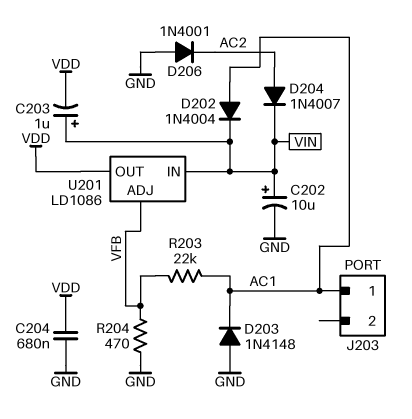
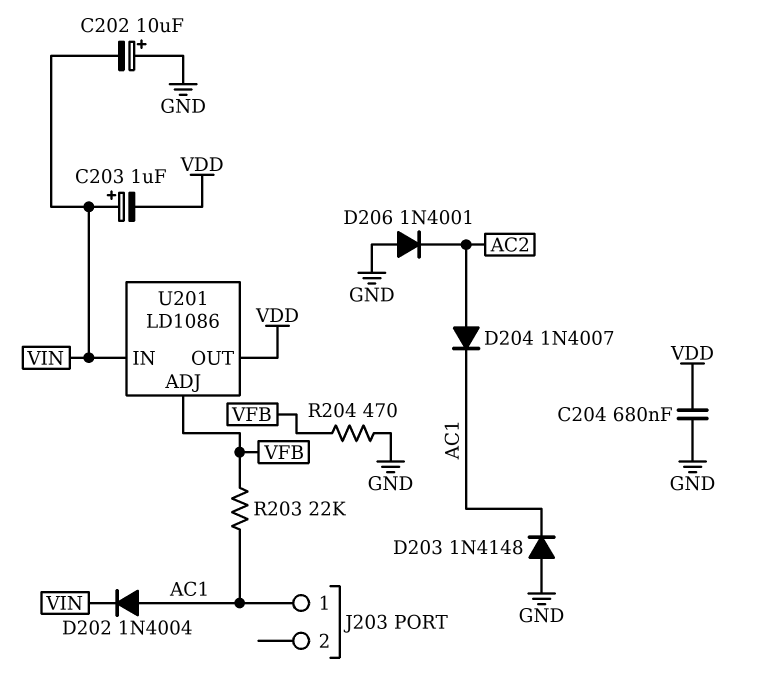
C202: 10uF (plus VIN, minus GND) -> 10uF (plus GND, minus VIN)
D204: diode 1N4007 (A AC2, K VIN) -> diode 1N4007 (A AC2, K AC1)

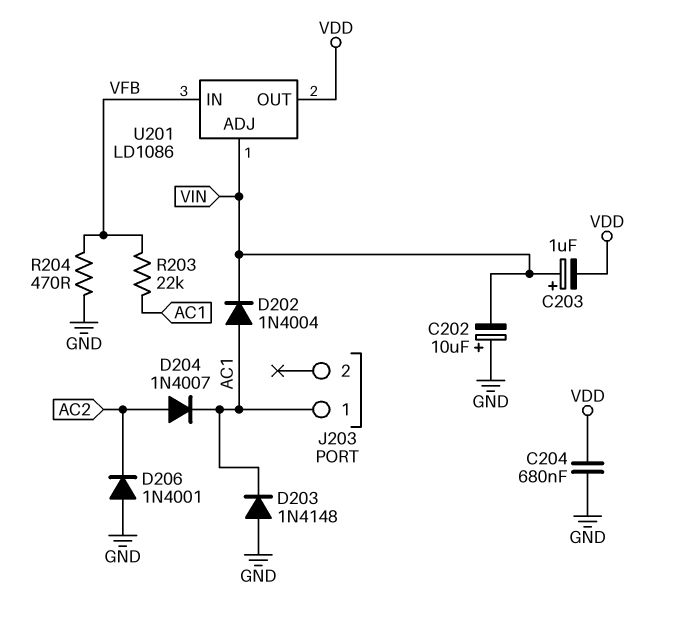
U201 pin ADJ: VFB -> VIN
U201 pin IN: VIN -> VFB

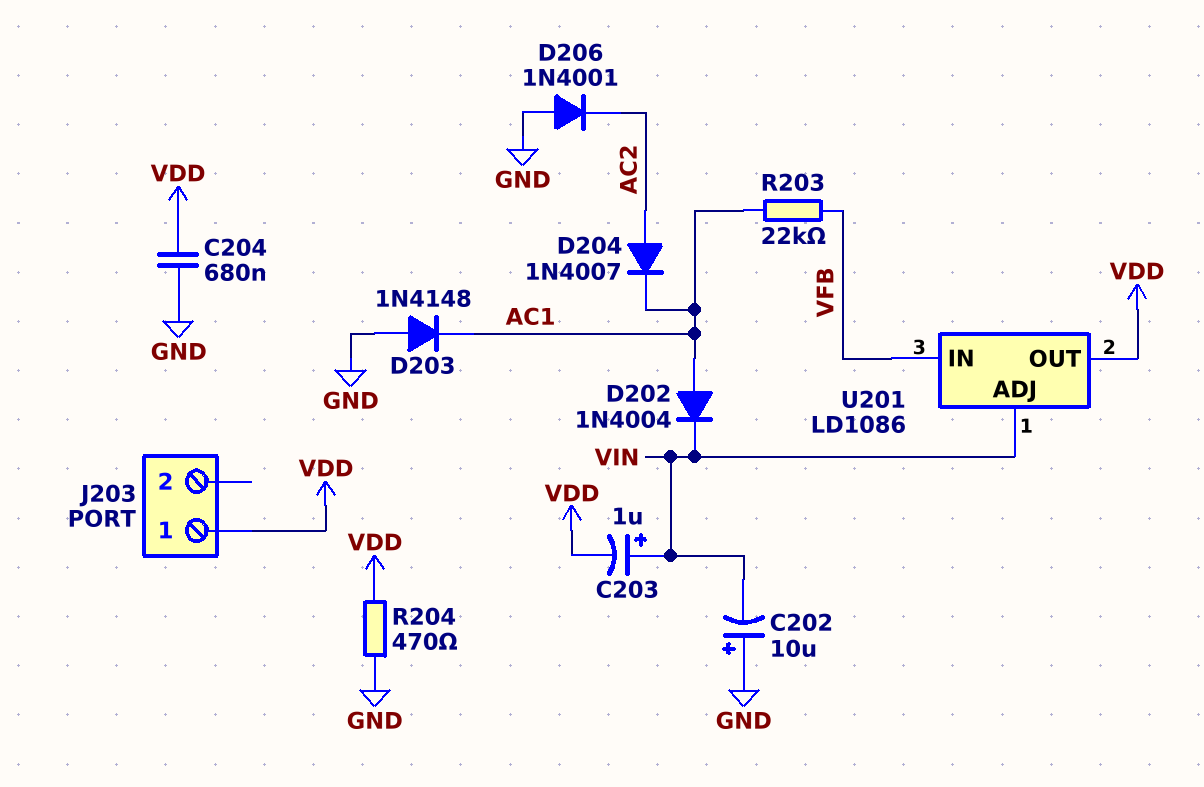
J203 pin 1: AC1 -> VDD
R204: 470 (GND, VFB) -> 470 (GND, VDD)

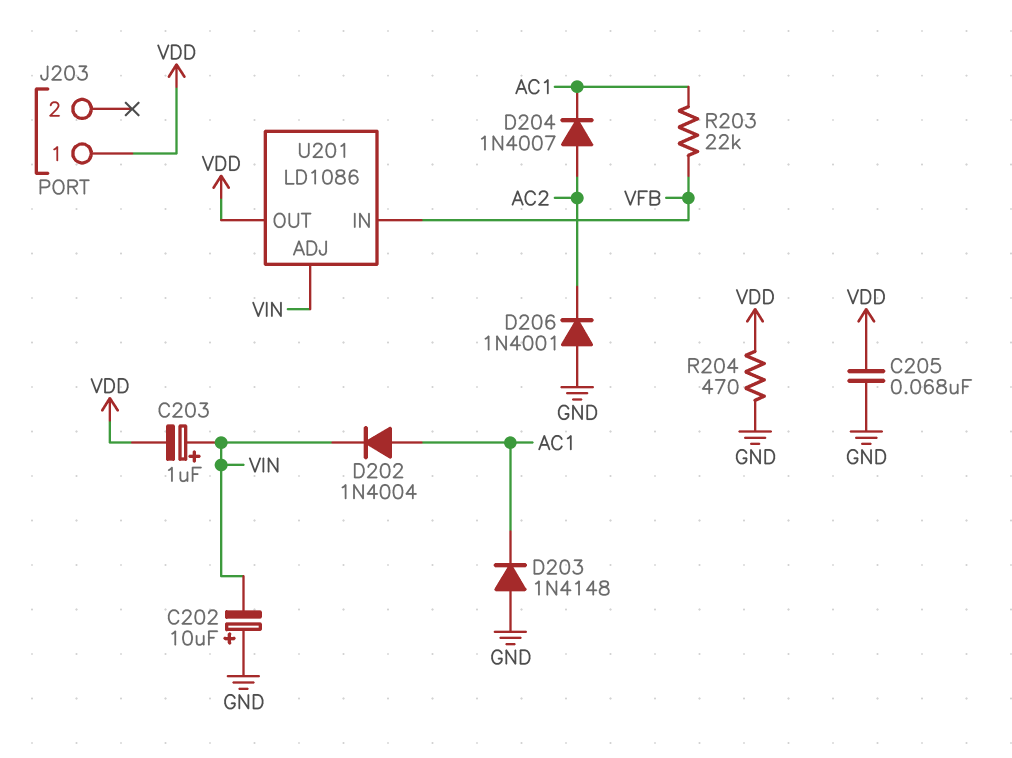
C204: 680nF (GND, VDD) -> none
C205: none -> 68nF (GND, VDD)

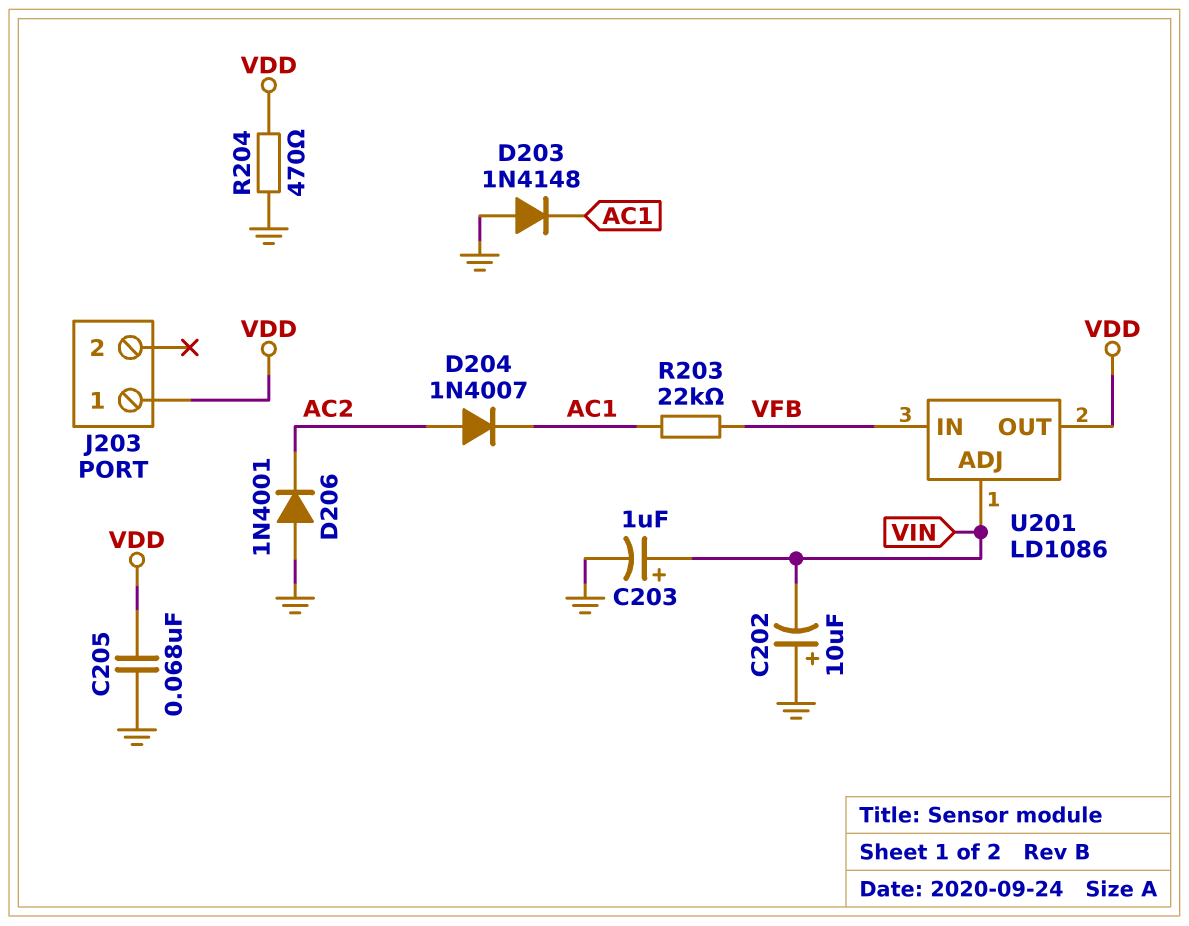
C203: 1uF (plus VIN, minus VDD) -> 1uF (plus VIN, minus GND)
D202: diode 1N4004 (A AC1, K VIN) -> none

